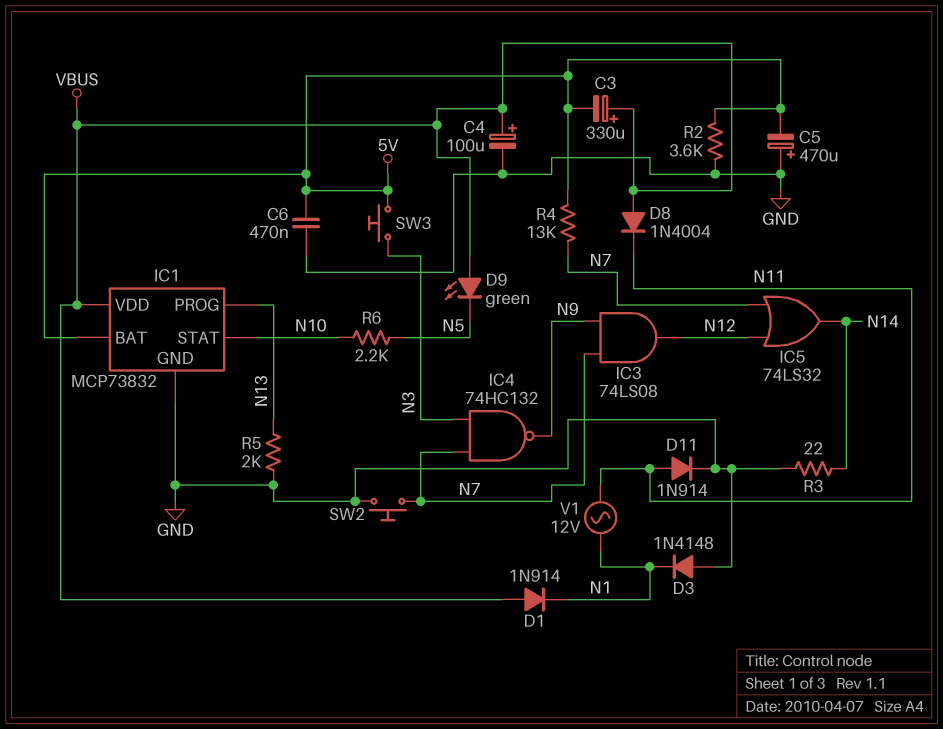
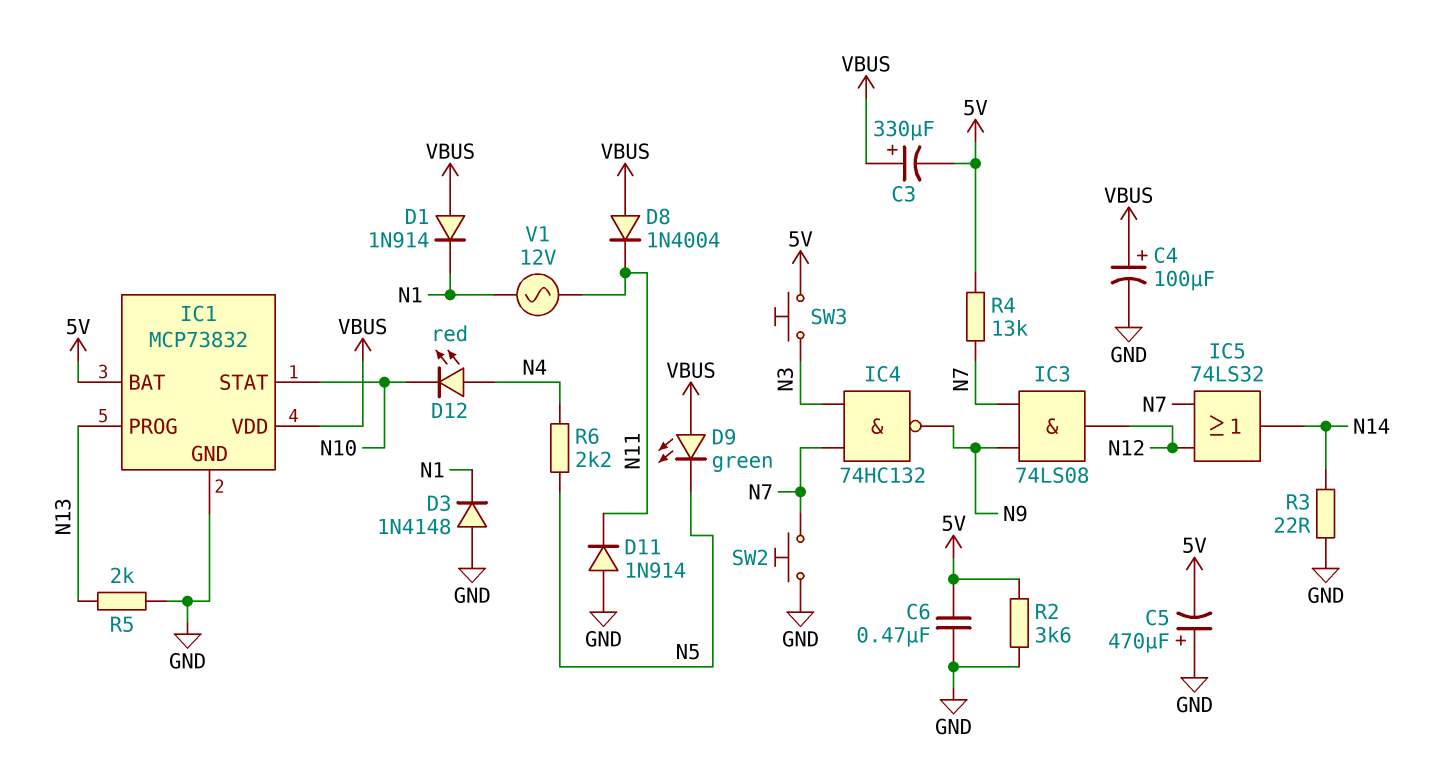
D11: diode 1N914 (A N11, K GND) -> diode 1N914 (A GND, K N11)
D12: none -> LED red (A N4, K N10)
R6: 2.2k (N5, N10) -> 2.2k (N4, N5)

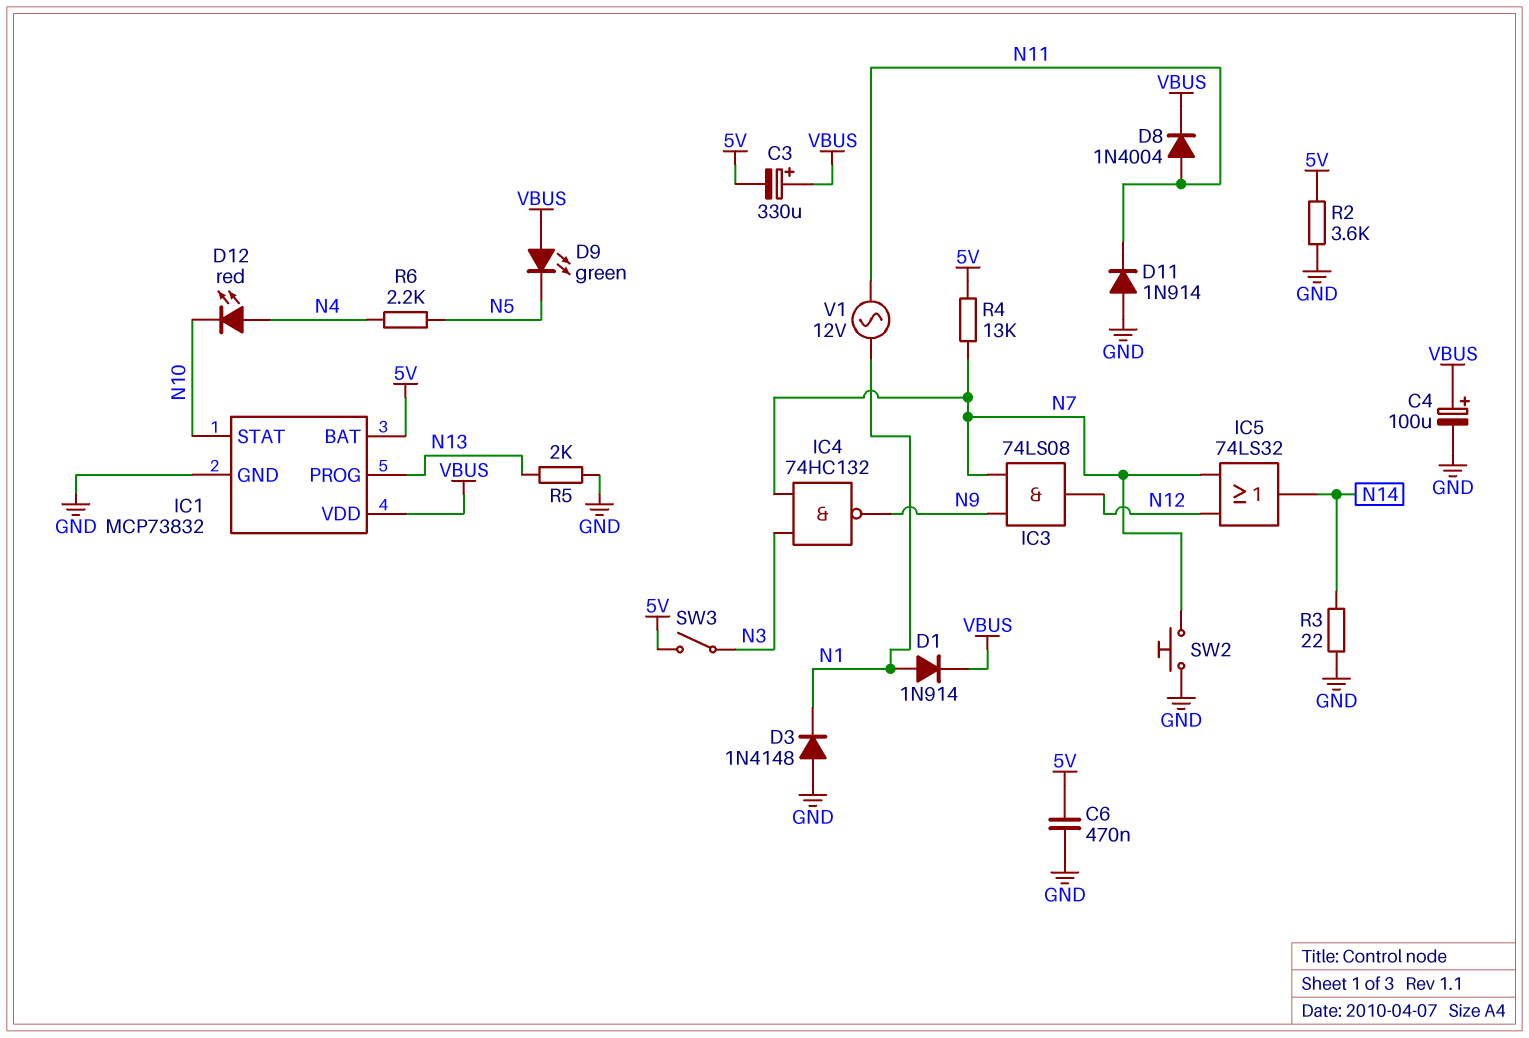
C5: 470uF (plus GND, minus 5V) -> none
D1: diode 1N914 (A VBUS, K N1) -> diode 1N914 (A N1, K VBUS)
D8: diode 1N4004 (A VBUS, K N11) -> diode 1N4004 (A N11, K VBUS)
SW3: button (5V, N3) -> switch (5V, N3)

